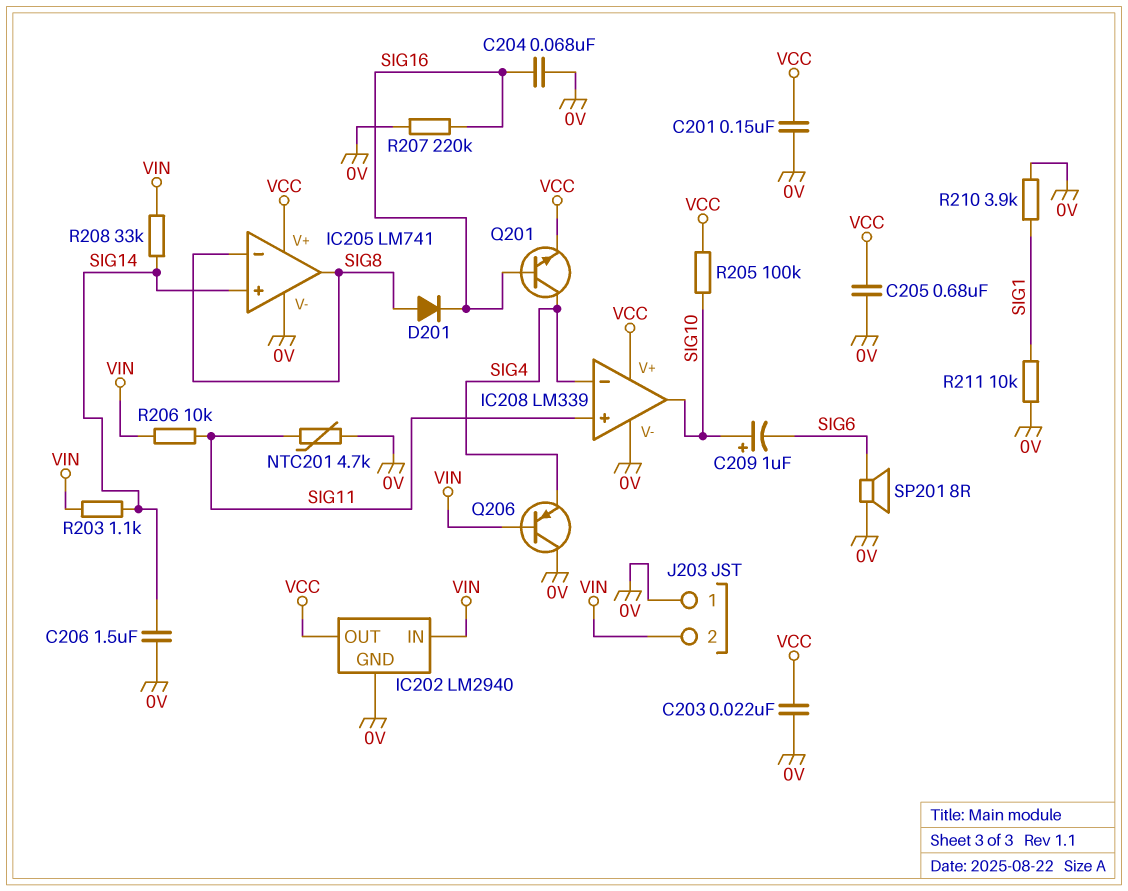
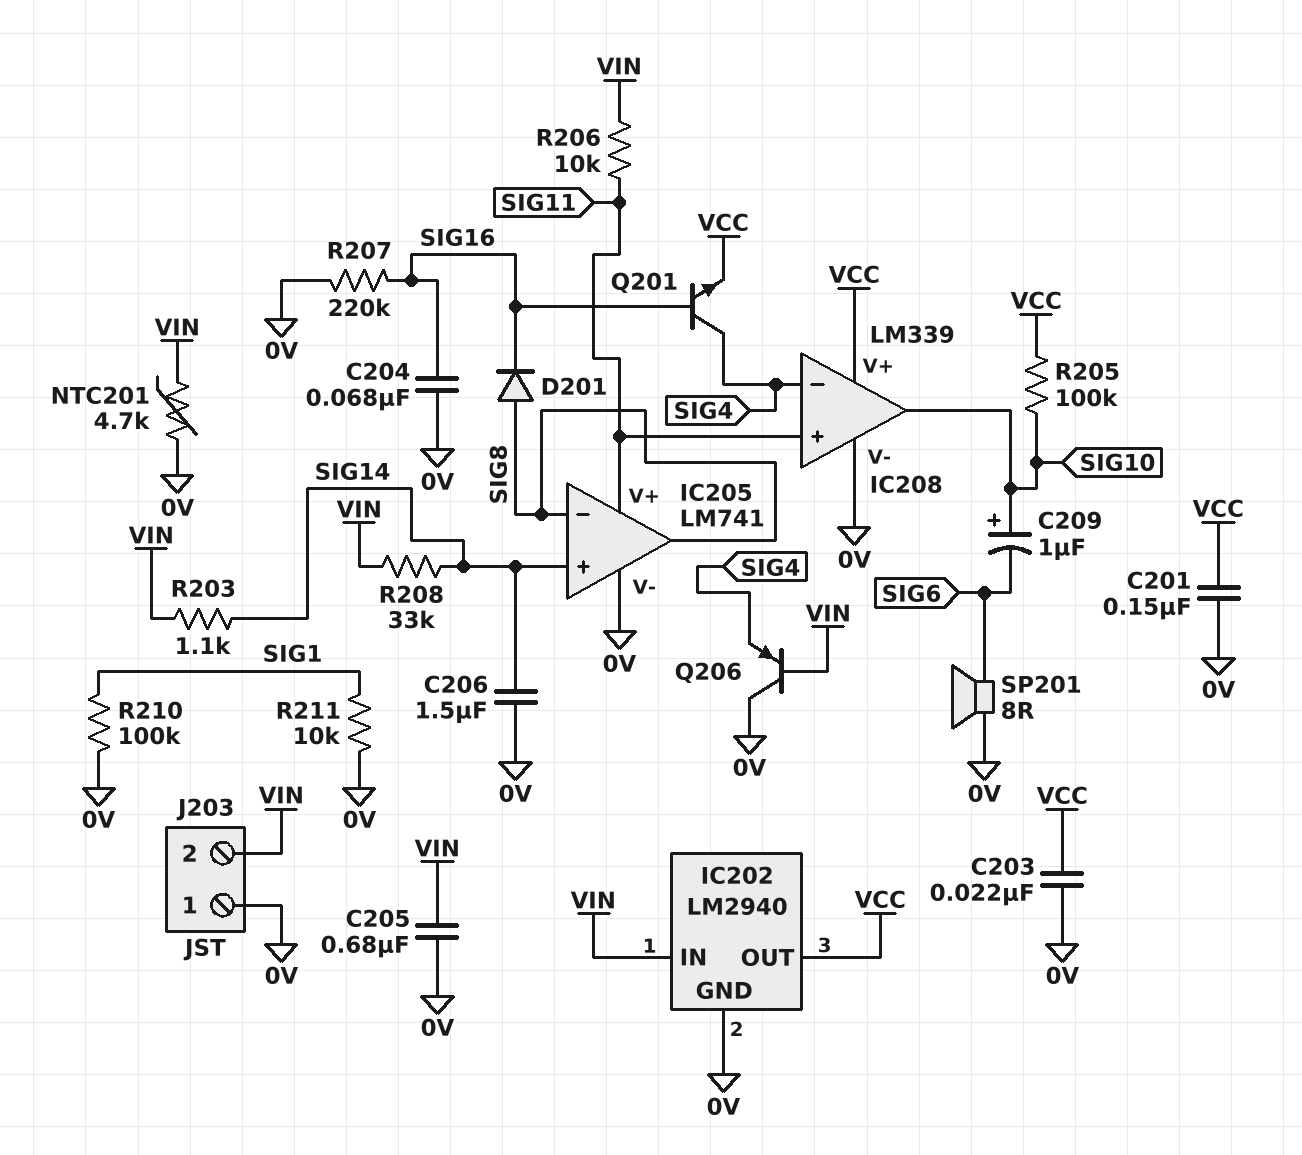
C205: 680nF (0V, VCC) -> 680nF (0V, VIN)
IC205 pin V+: VCC -> SIG11
NTC201: 4.7k (0V, SIG11) -> 4.7k (0V, VIN)
R210: 3.9k (0V, SIG1) -> 100k (0V, SIG1)

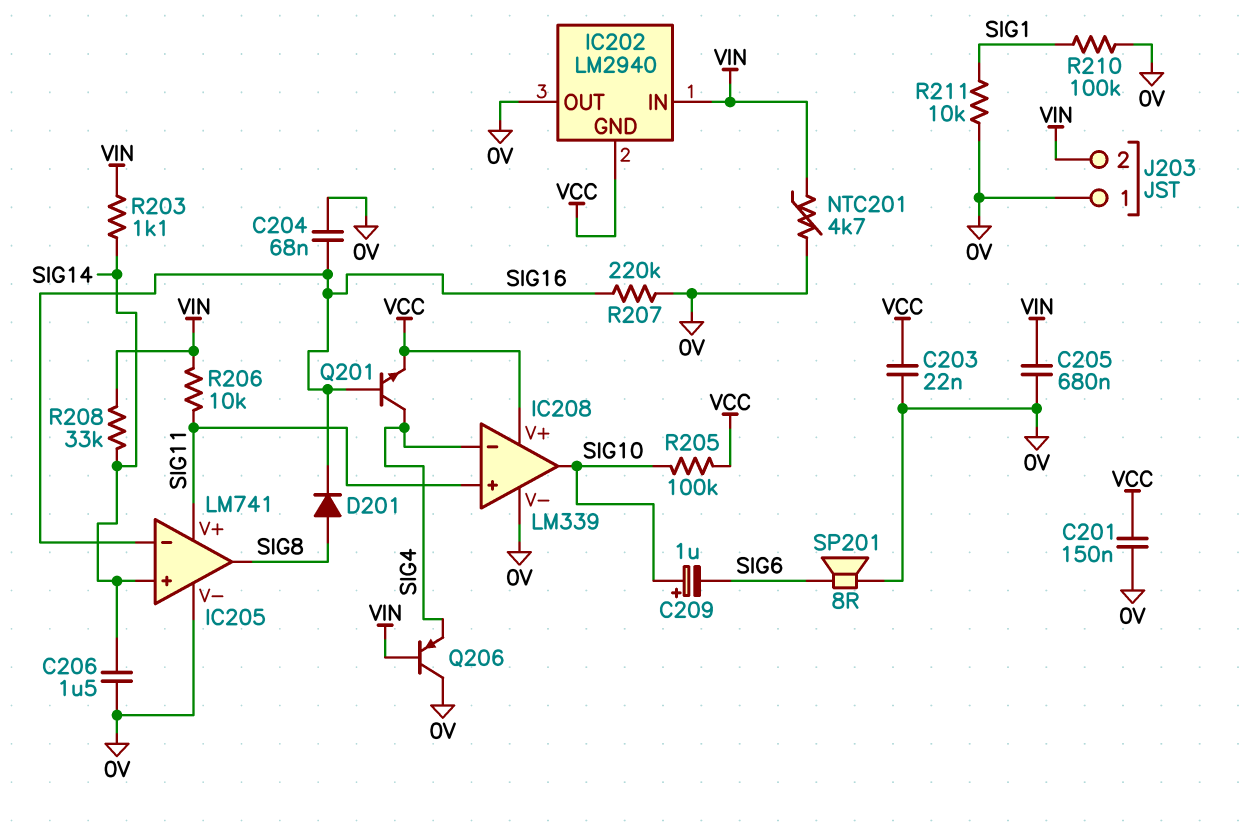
IC202 pin GND: 0V -> VCC
IC202 pin OUT: VCC -> 0V
IC205 pin in-: SIG8 -> SIG16

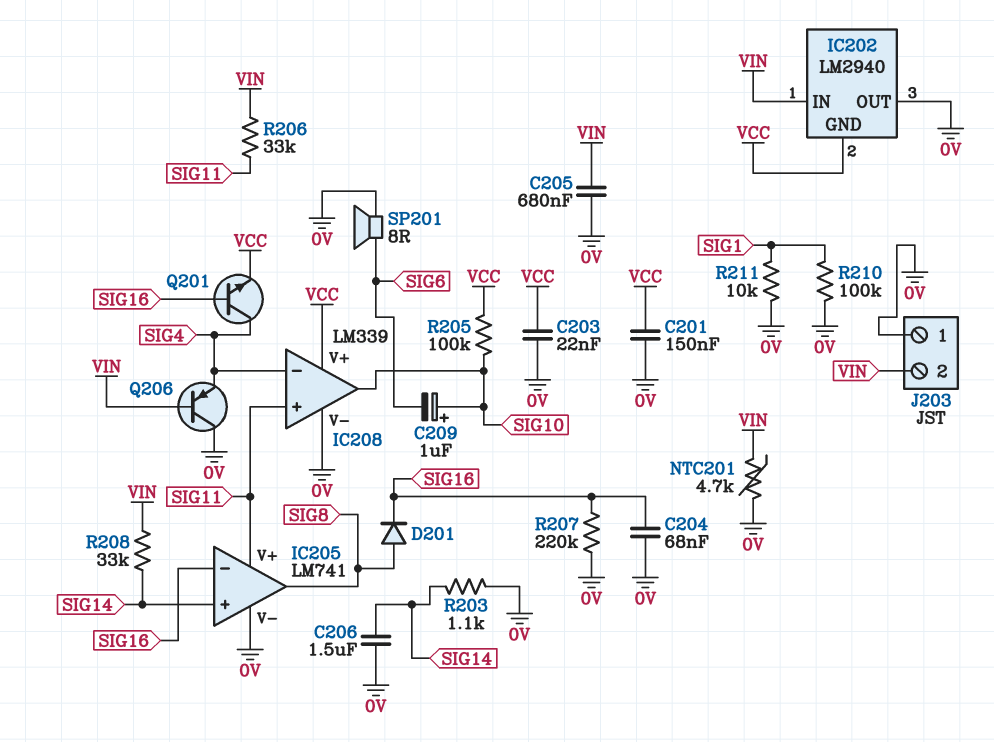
R203: 1.1k (SIG14, VIN) -> 1.1k (0V, SIG14)
R206: 10k (SIG11, VIN) -> 33k (SIG11, VIN)

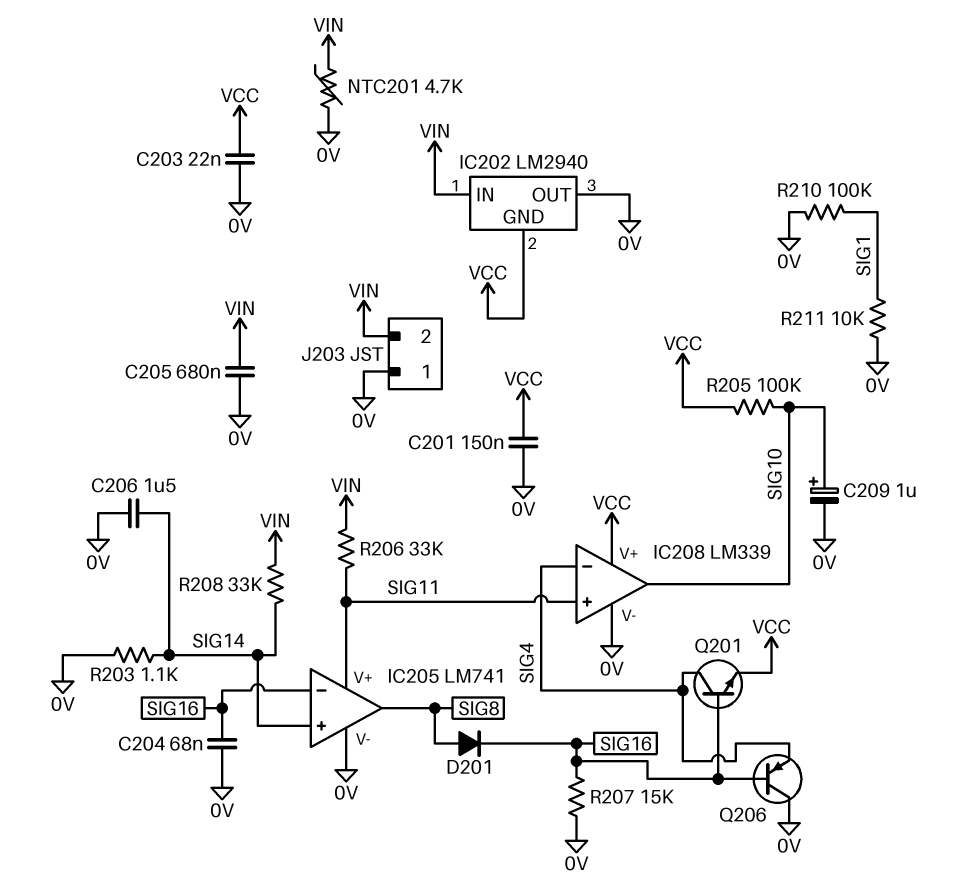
C209: 1uF (plus SIG10, minus SIG6) -> 1uF (plus SIG10, minus 0V)
Q206: PNP (B VIN, C 0V, E SIG4) -> PNP (B SIG16, C 0V, E SIG4)
R207: 220k (0V, SIG16) -> 15k (0V, SIG16)
SP201: speaker 8R (0V, SIG6) -> none

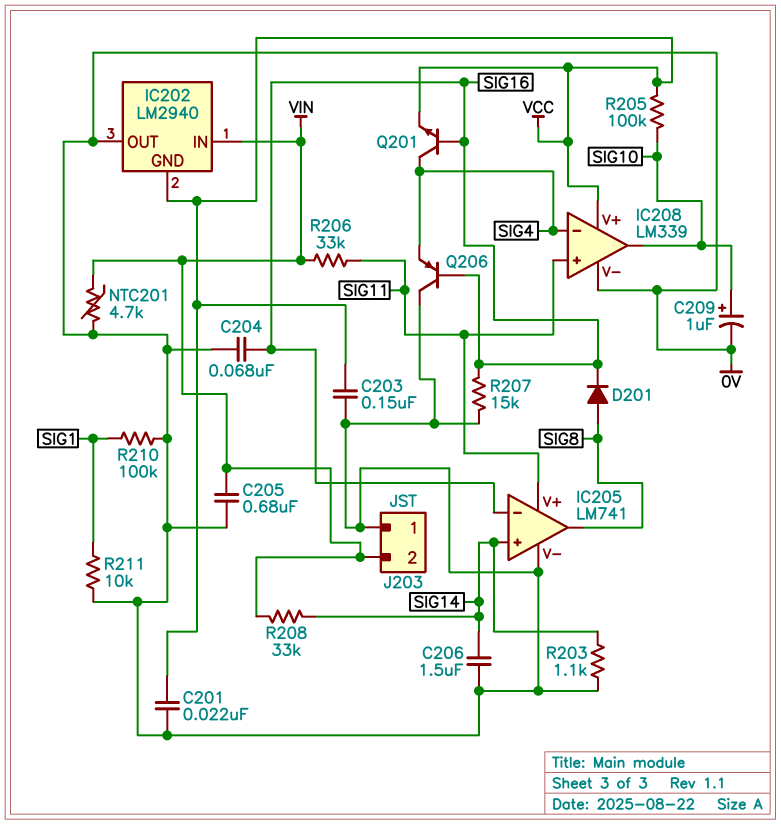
C201: 150nF (0V, VCC) -> 22nF (0V, VCC)
C203: 22nF (0V, VCC) -> 150nF (0V, VCC)

